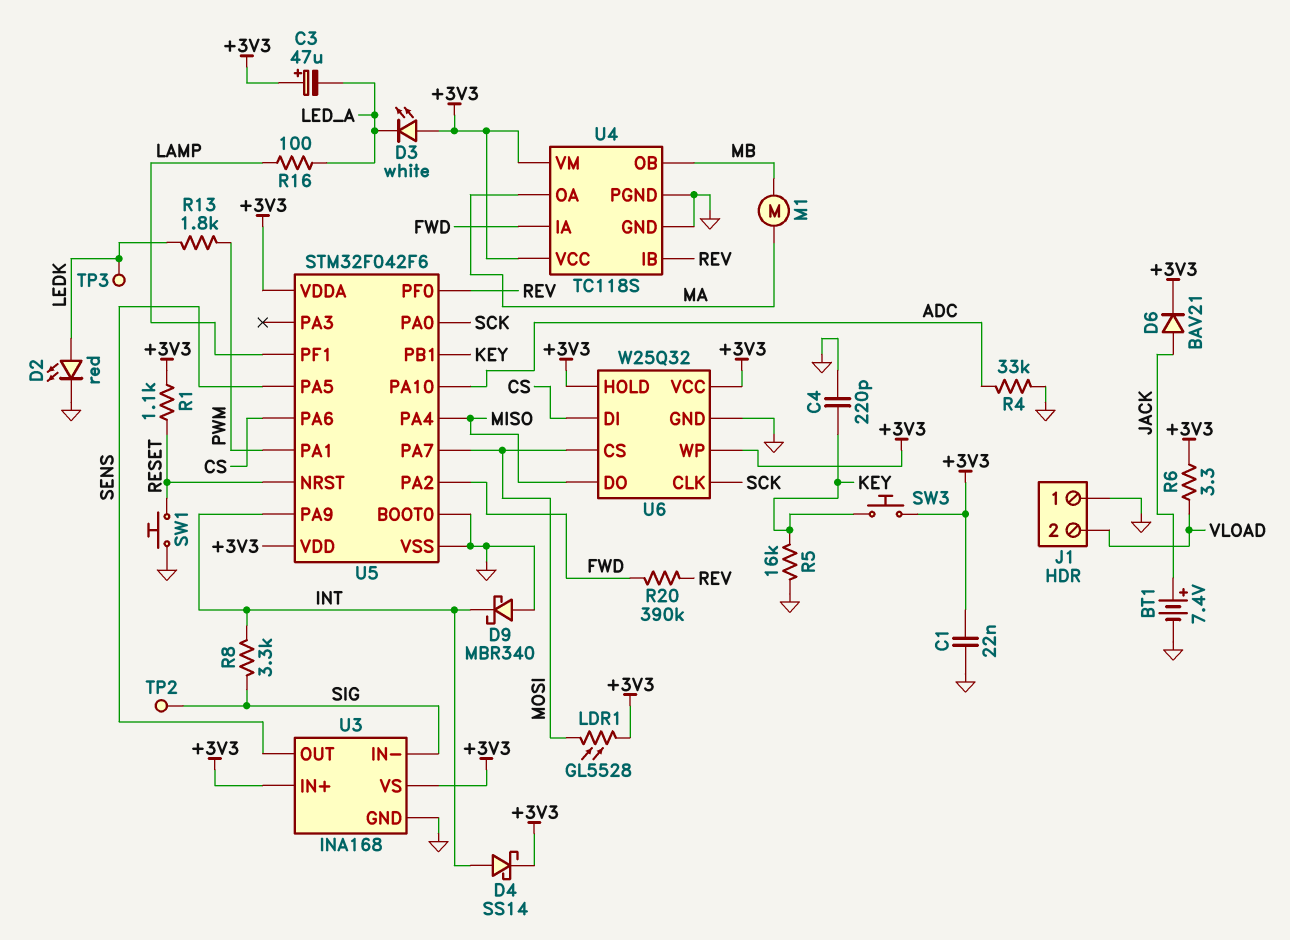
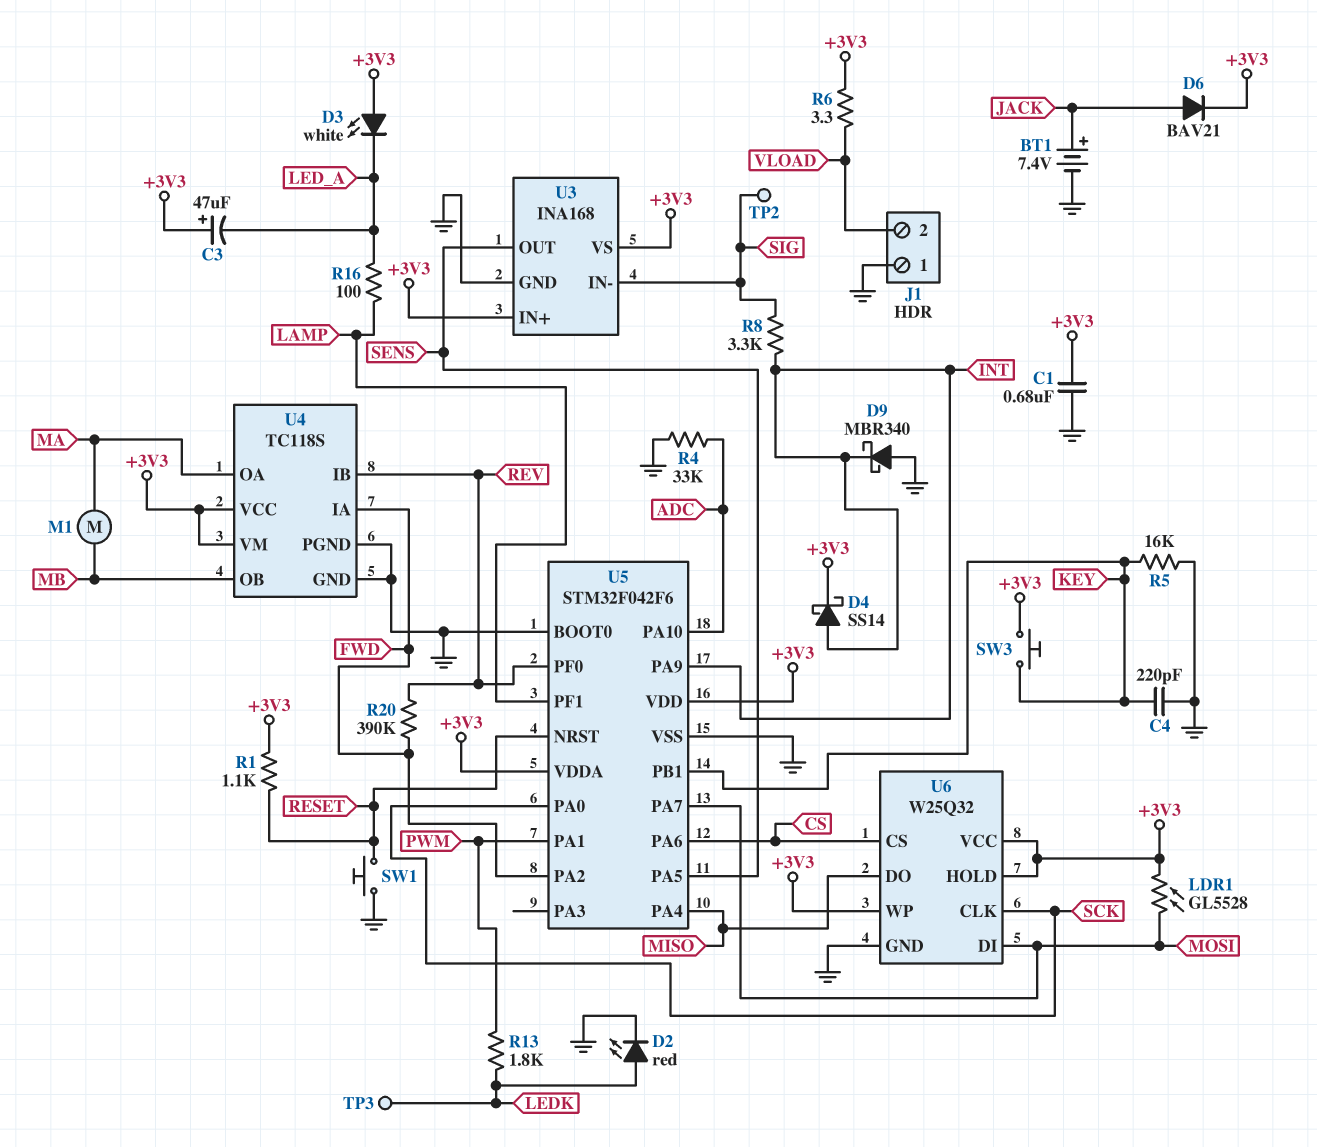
C1: 22nF (+3V3, GND) -> 680nF (+3V3, GND)
U6 pin CS: MOSI -> CS
U6 pin DI: CS -> MOSI

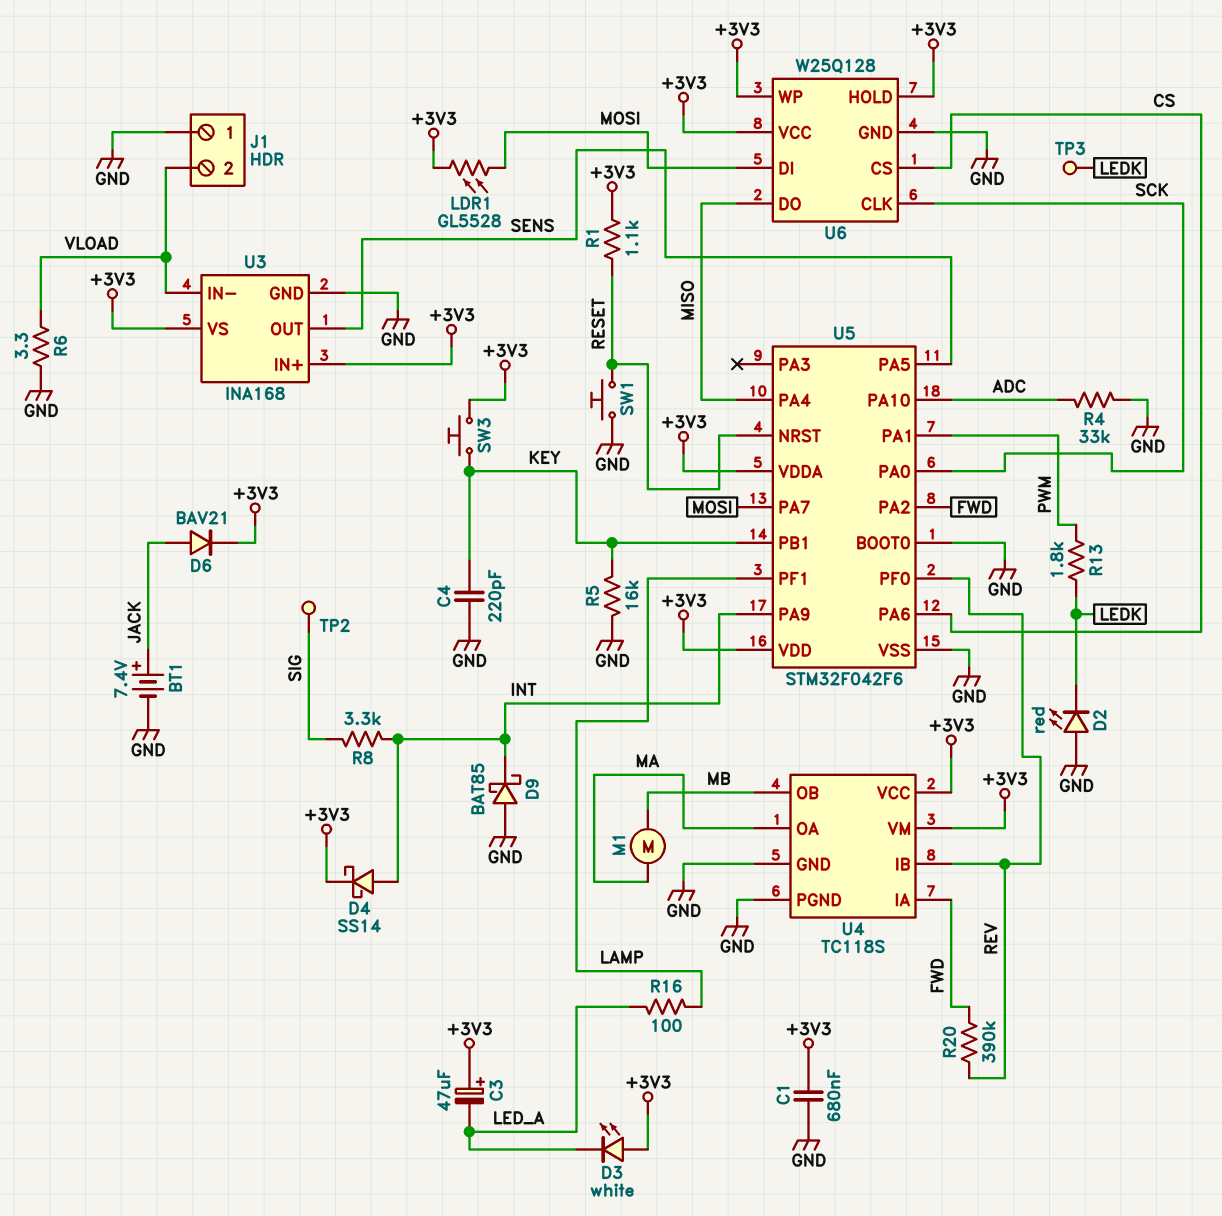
D2: LED red (A LEDK, K GND) -> LED red (A GND, K LEDK)
D9: schottky MBR340 (A GND, K INT) -> schottky BAT85 (A GND, K INT)
R6: 3.3 (+3V3, VLOAD) -> 3.3 (GND, VLOAD)
U3 pin IN-: SIG -> VLOAD
U6: W25Q32 -> W25Q128

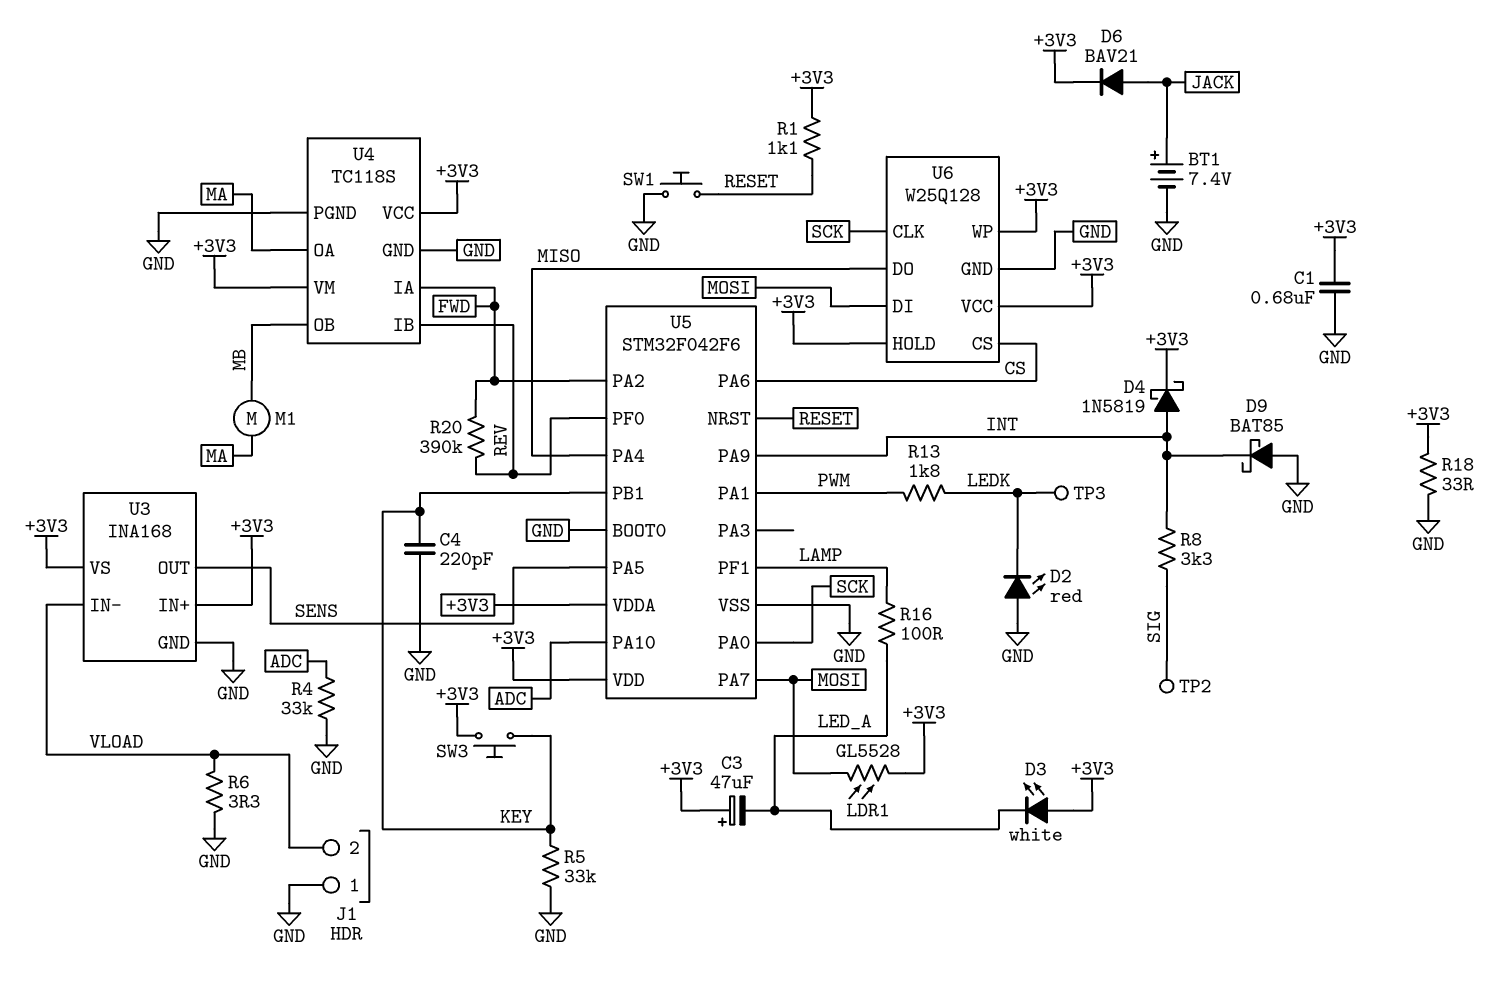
D4: schottky SS14 (A INT, K +3V3) -> schottky 1N5819 (A INT, K +3V3)
R5: 16k (GND, KEY) -> 33k (GND, KEY)
R18: none -> 33 (+3V3, GND)

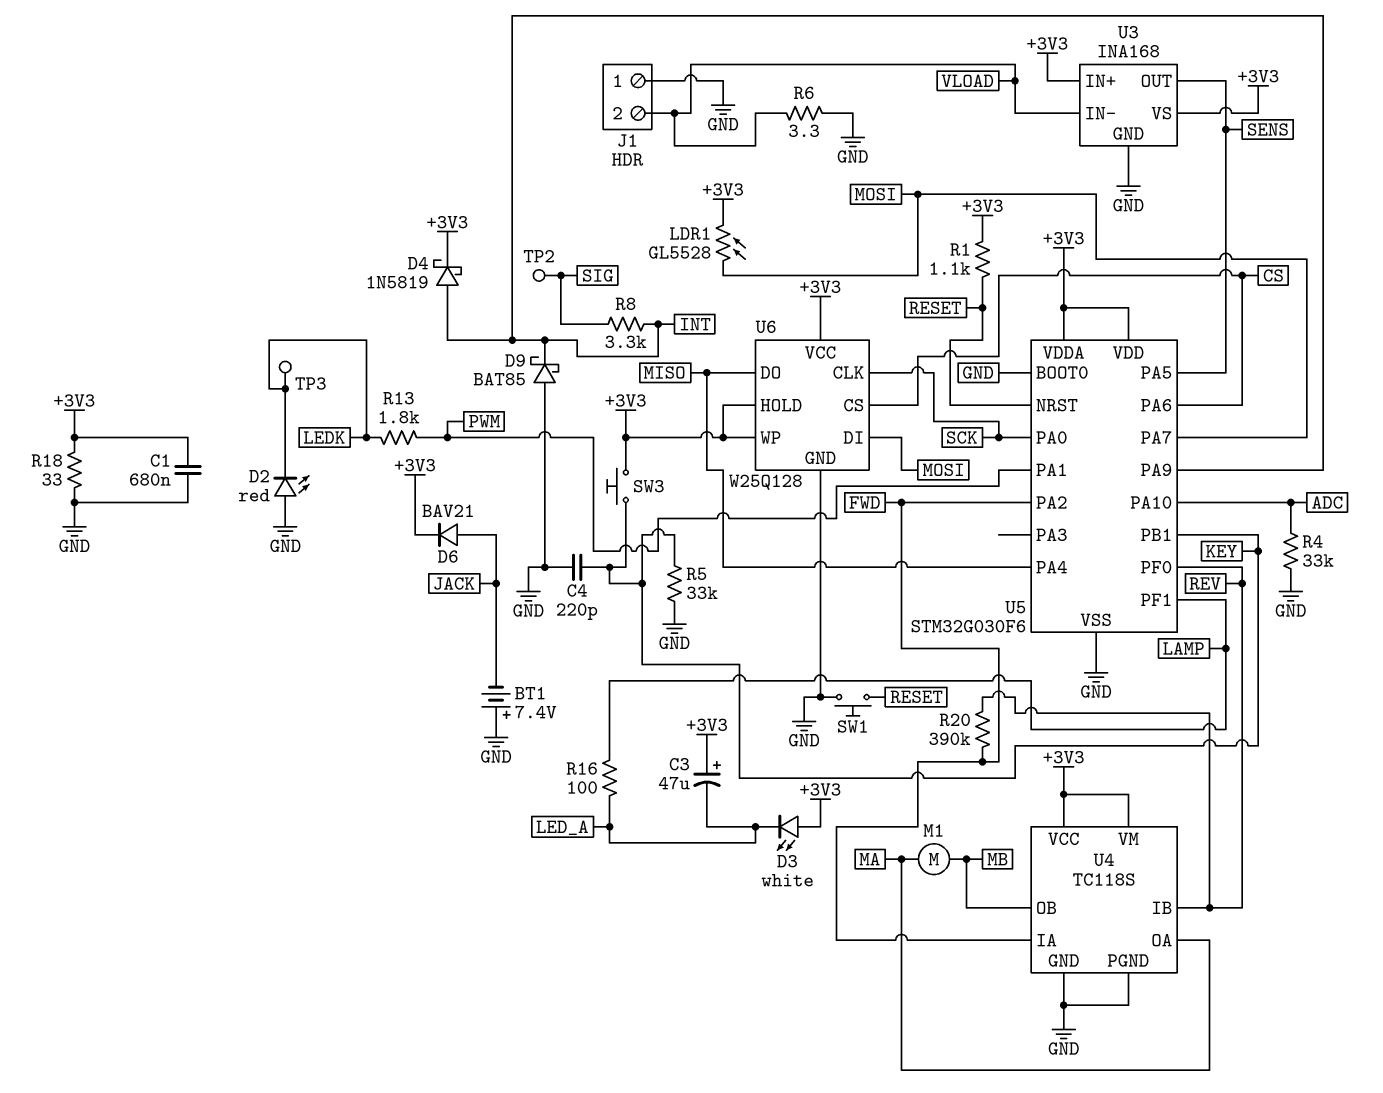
BT1: 7.4V (plus JACK, minus GND) -> 7.4V (plus GND, minus JACK)
U5: STM32F042F6 -> STM32G030F6

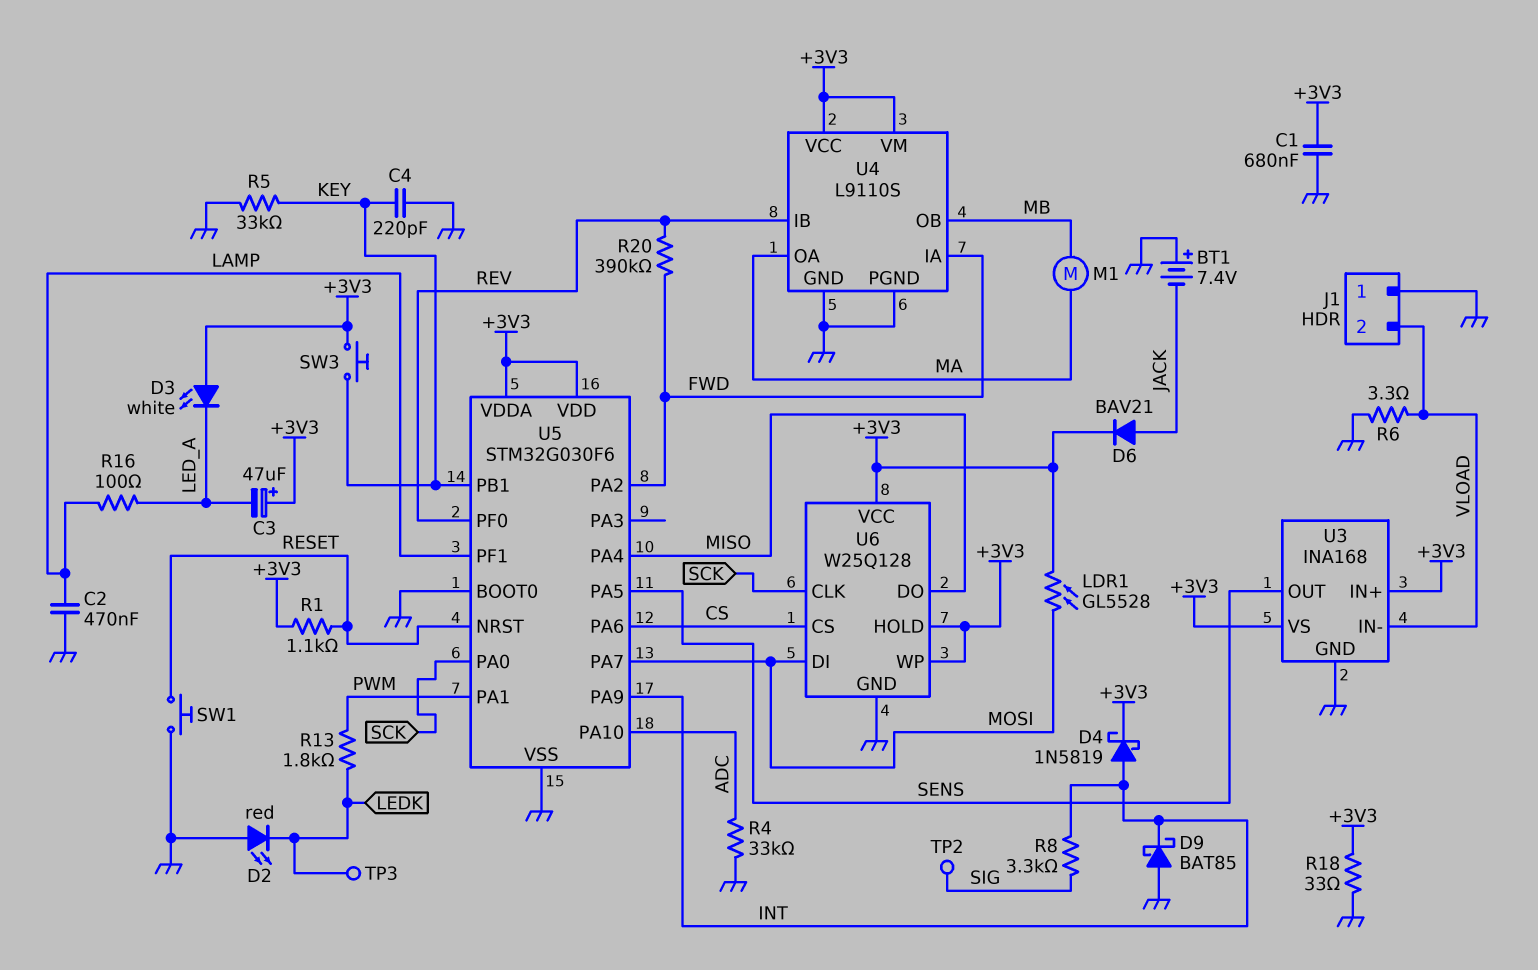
C2: none -> 470nF (GND, LAMP)
U4: TC118S -> L9110S

